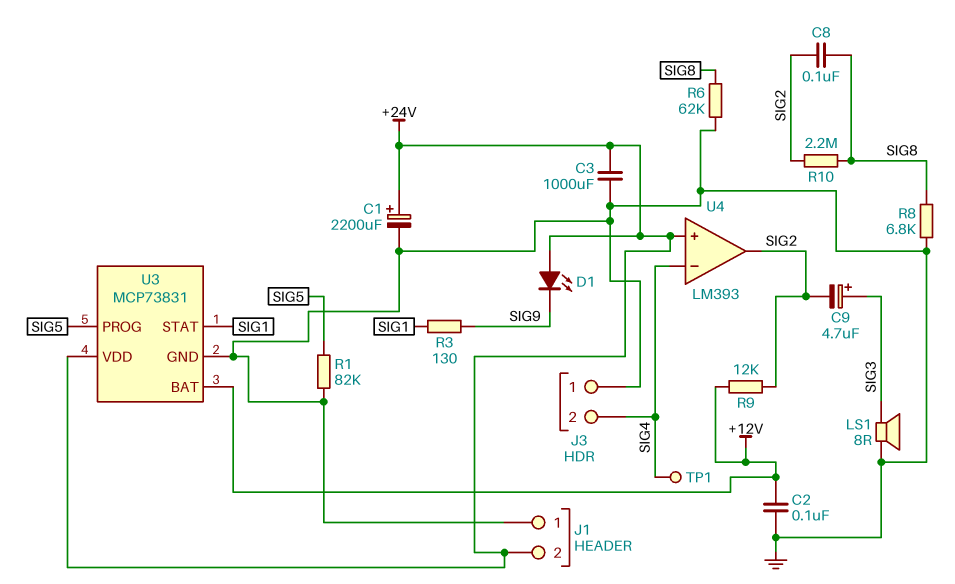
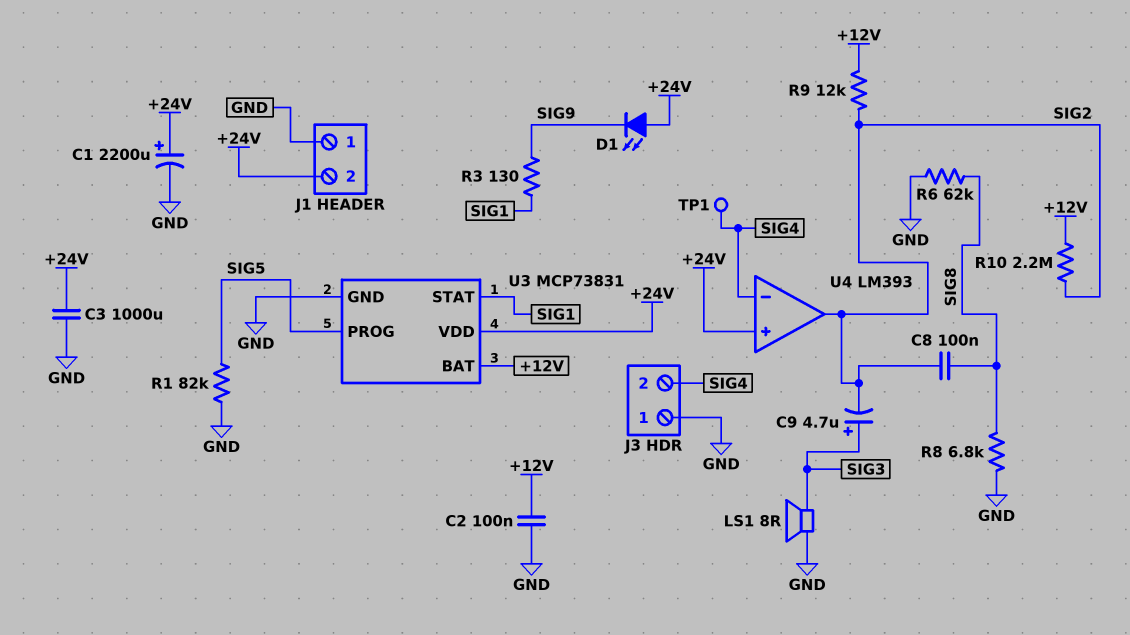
R10: 2.2M (SIG2, SIG8) -> 2.2M (+12V, SIG2)

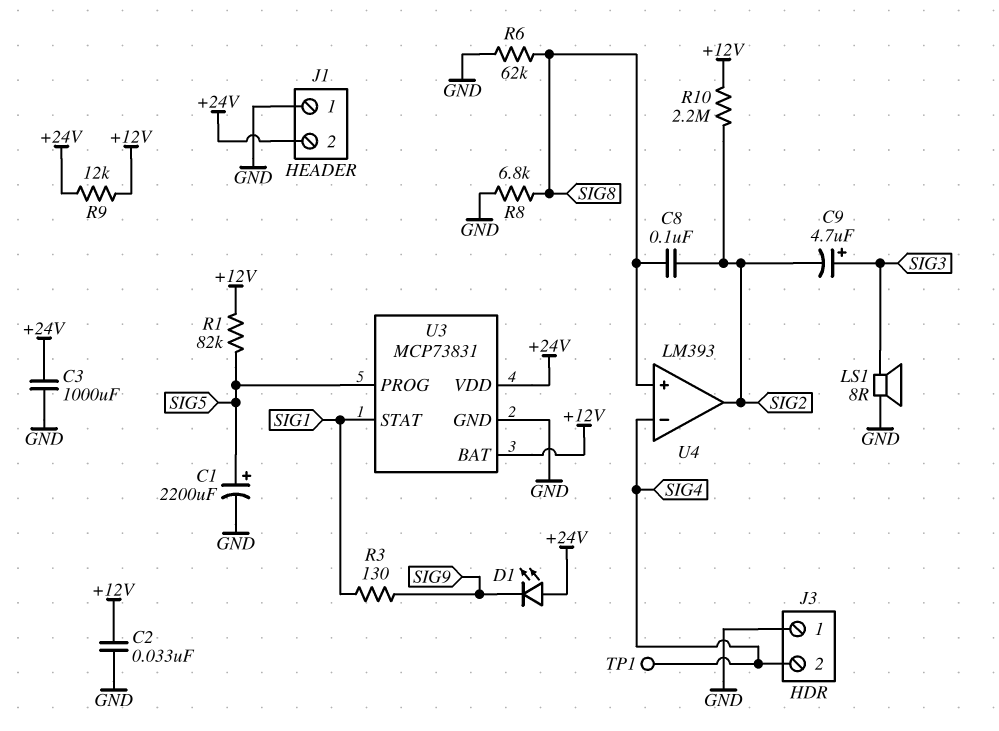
C1: 2200uF (plus +24V, minus GND) -> 2200uF (plus SIG5, minus GND)
C2: 100nF (+12V, GND) -> 33nF (+12V, GND)
R1: 82k (GND, SIG5) -> 82k (+12V, SIG5)
R9: 12k (+12V, SIG2) -> 12k (+12V, +24V)
U4 pin in+: +24V -> SIG8

